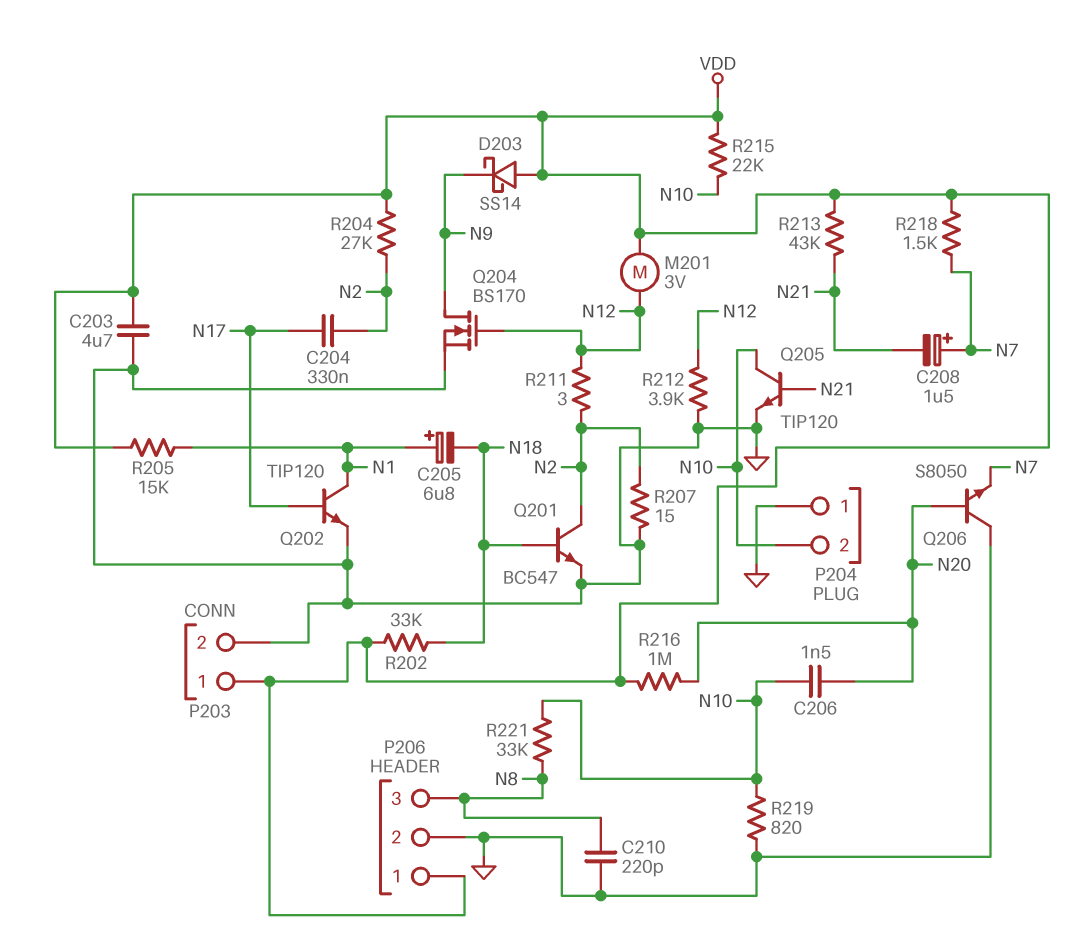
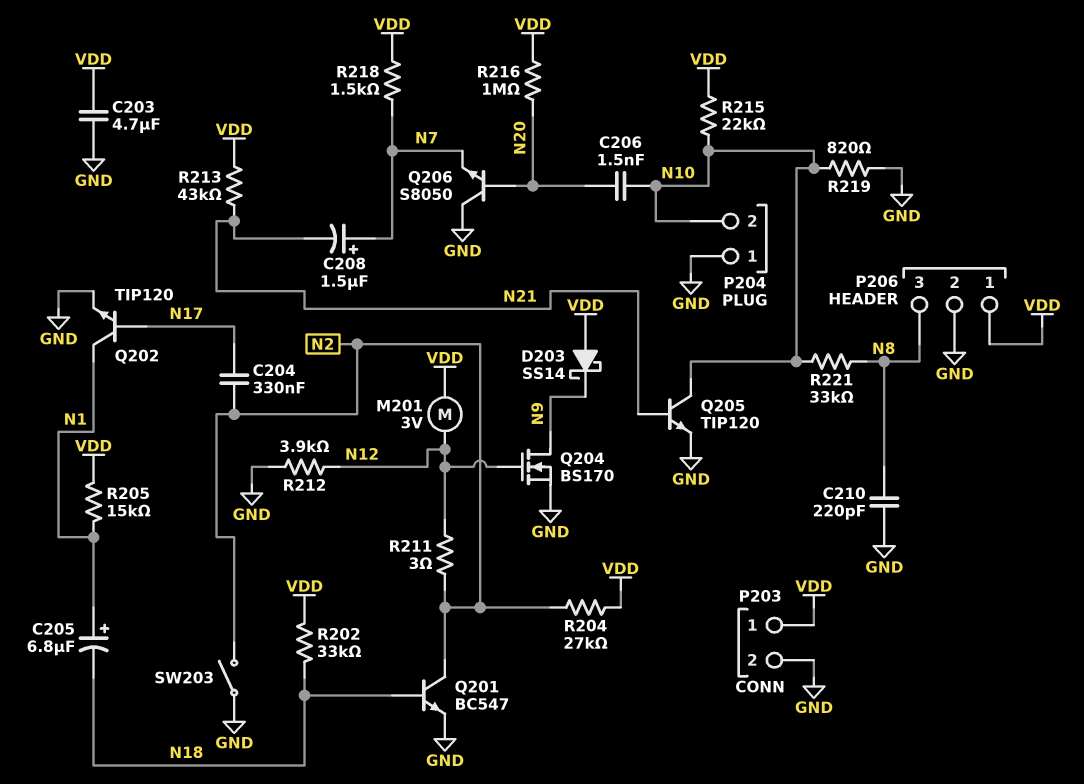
R207: 15 (GND, N2) -> none
SW203: none -> switch (GND, N2)

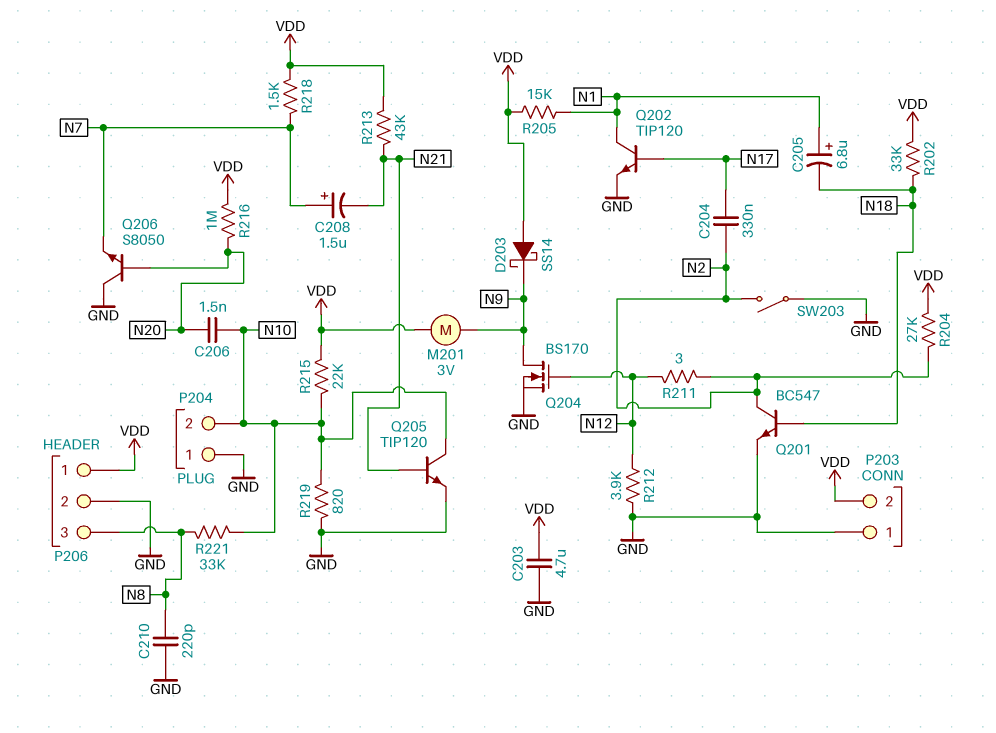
M201: motor 3V (N12, VDD) -> motor 3V (N9, VDD)
P203 pin 1: VDD -> GND
P203 pin 2: GND -> VDD

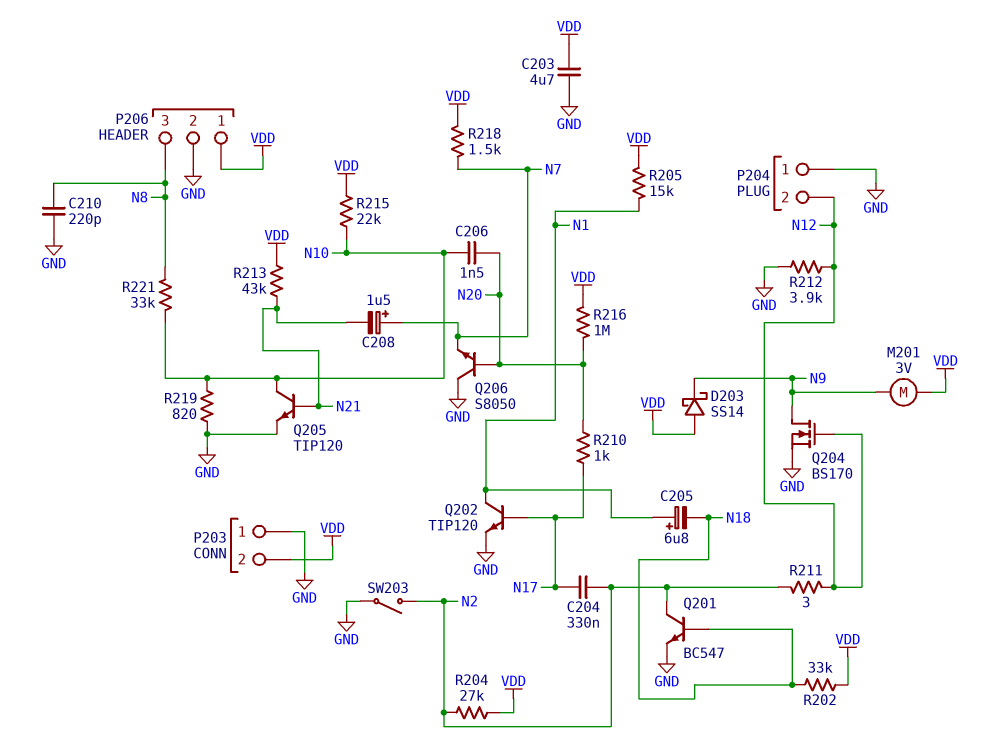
P204 pin 2: N10 -> N12
R210: none -> 1k (N17, N20)

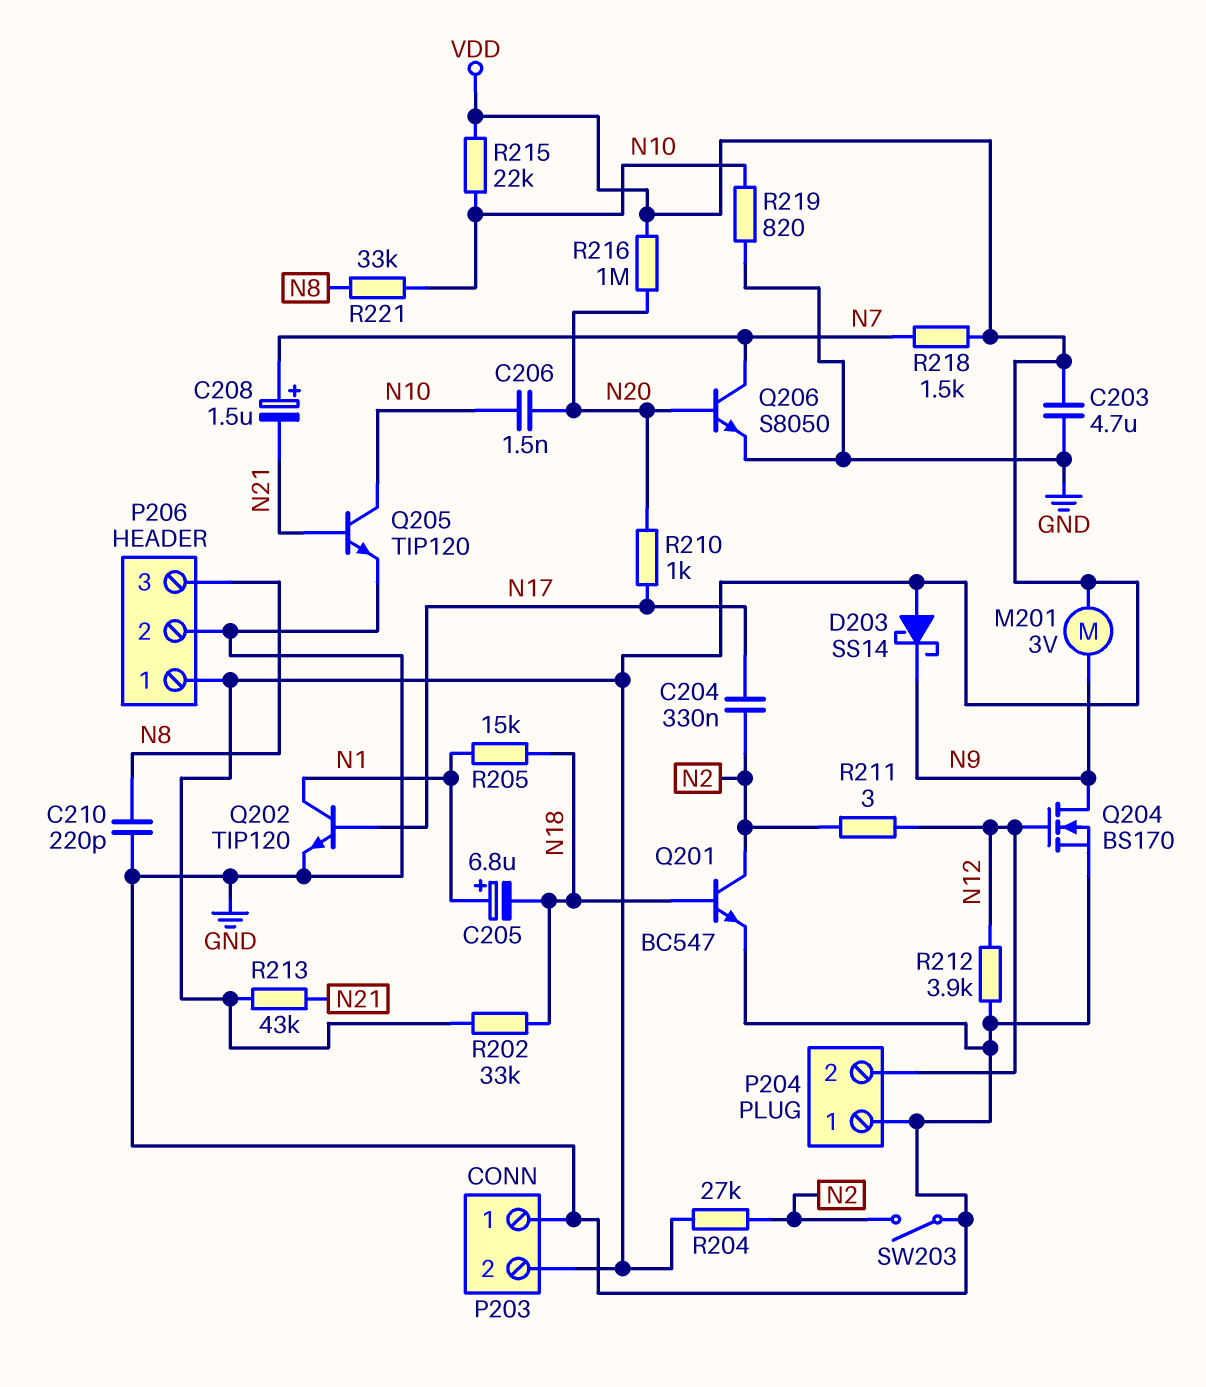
Q206: NPN S8050 (B N20, C GND, E N7) -> NPN S8050 (B N20, C N7, E GND)
R205: 15k (N1, VDD) -> 15k (N1, N18)

